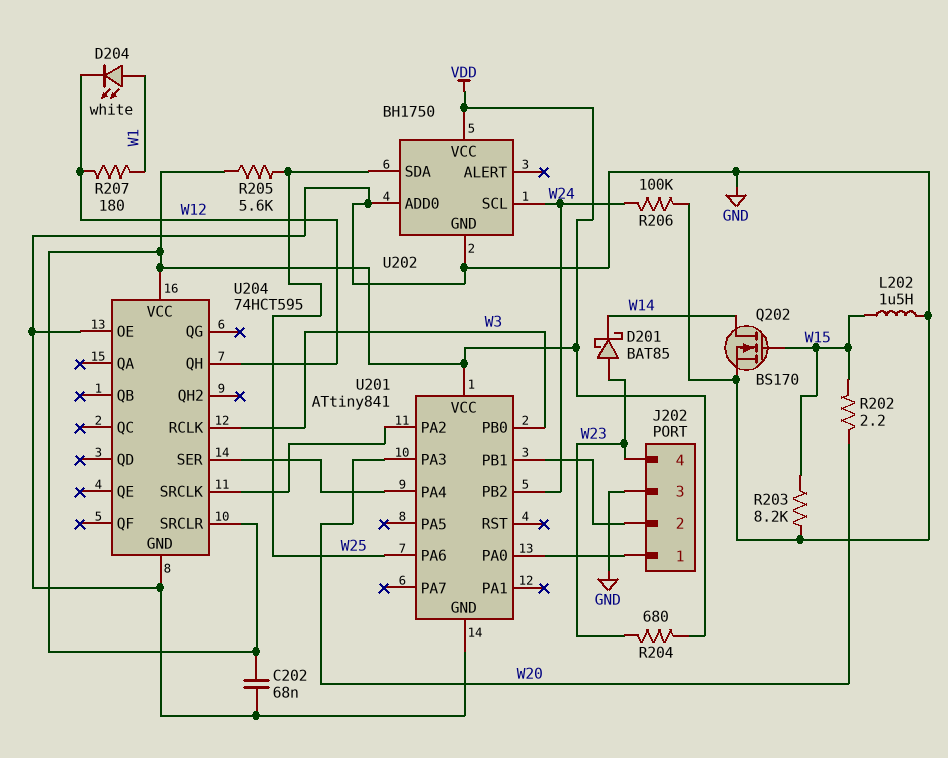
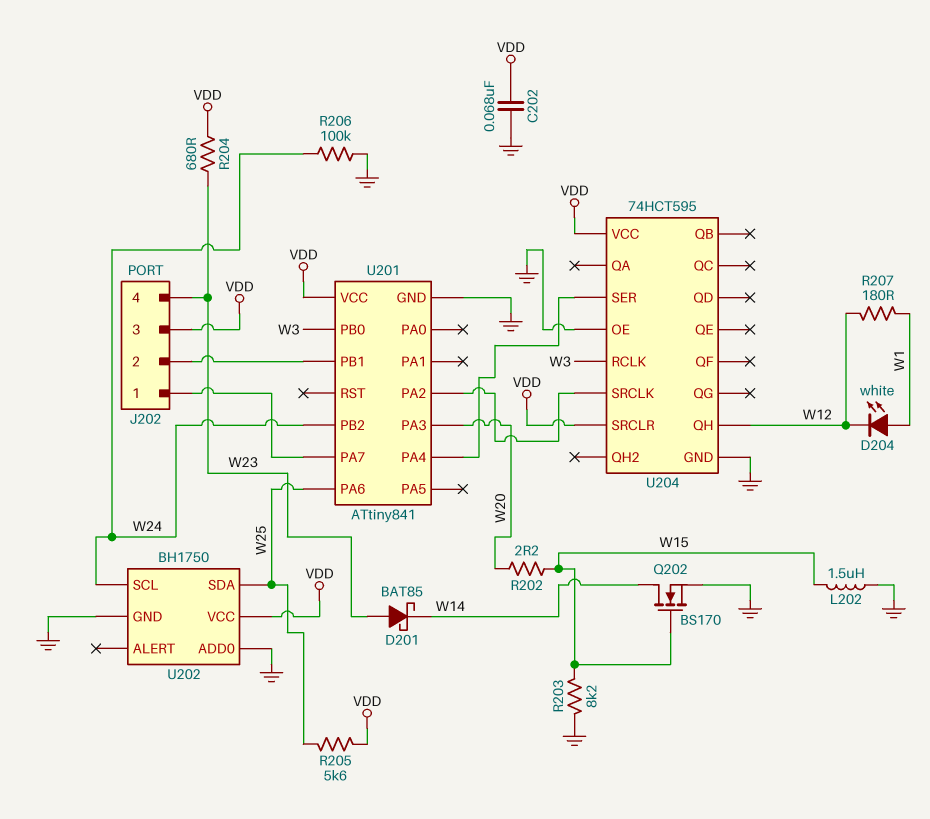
J202 pin 3: GND -> VDD
U201 pin PA0: J202/1 -> none
U201 pin PA7: none -> J202/1

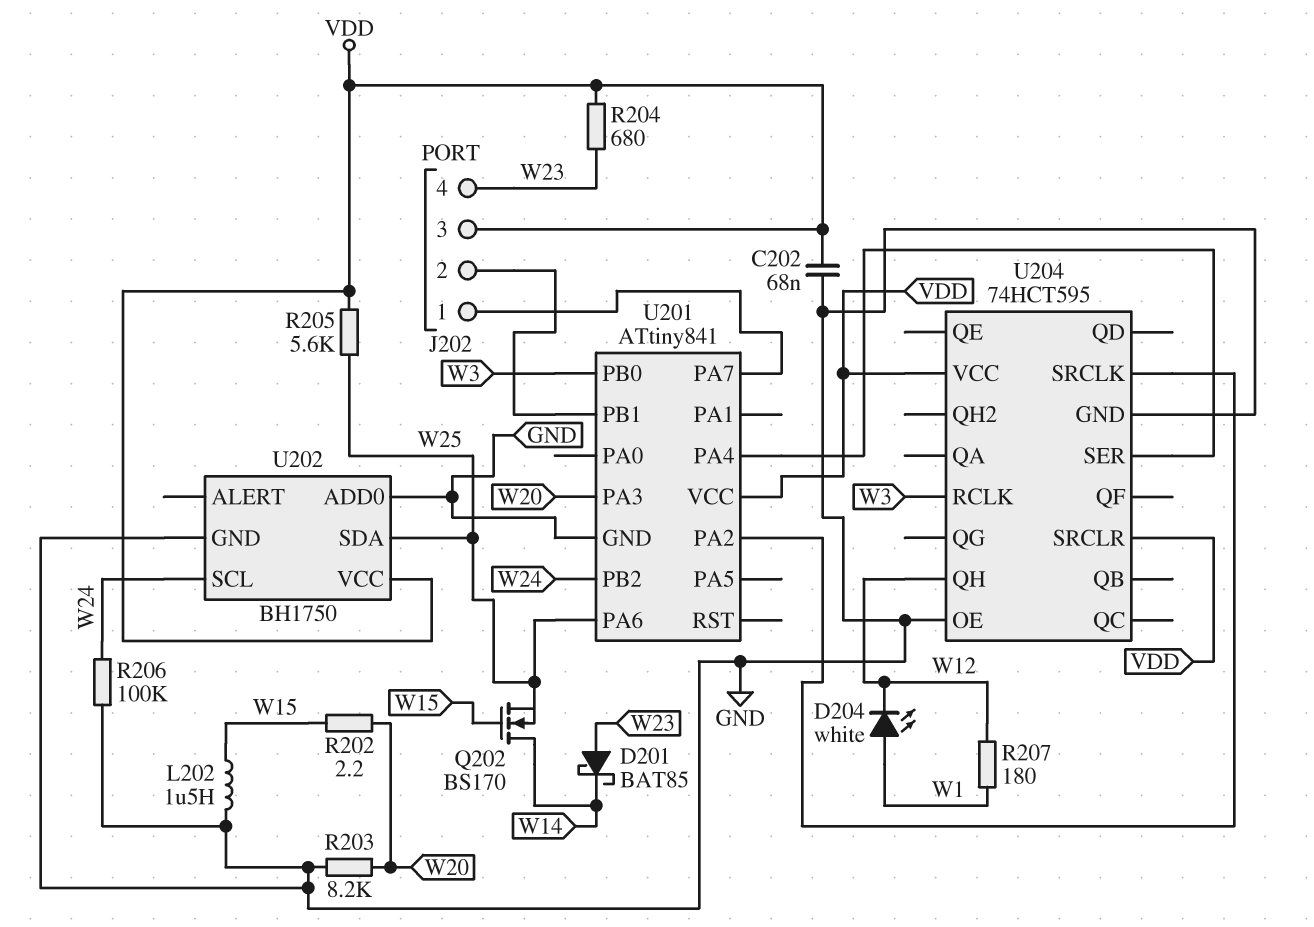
Q202: NMOS BS170 (G W15, D W14, S GND) -> NMOS BS170 (G W15, D W14, S W25)
R203: 8.2k (GND, W15) -> 8.2k (GND, W20)

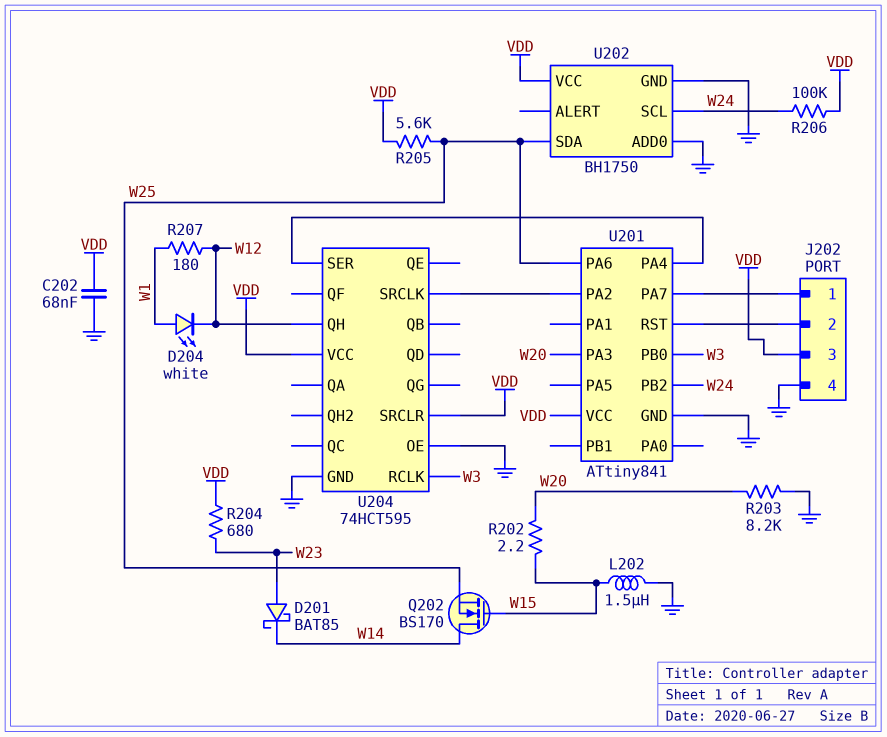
J202 pin 4: W23 -> GND
R206: 100k (GND, W24) -> 100k (VDD, W24)
U201 pin PB1: J202/2 -> none
U201 pin RST: none -> J202/2

